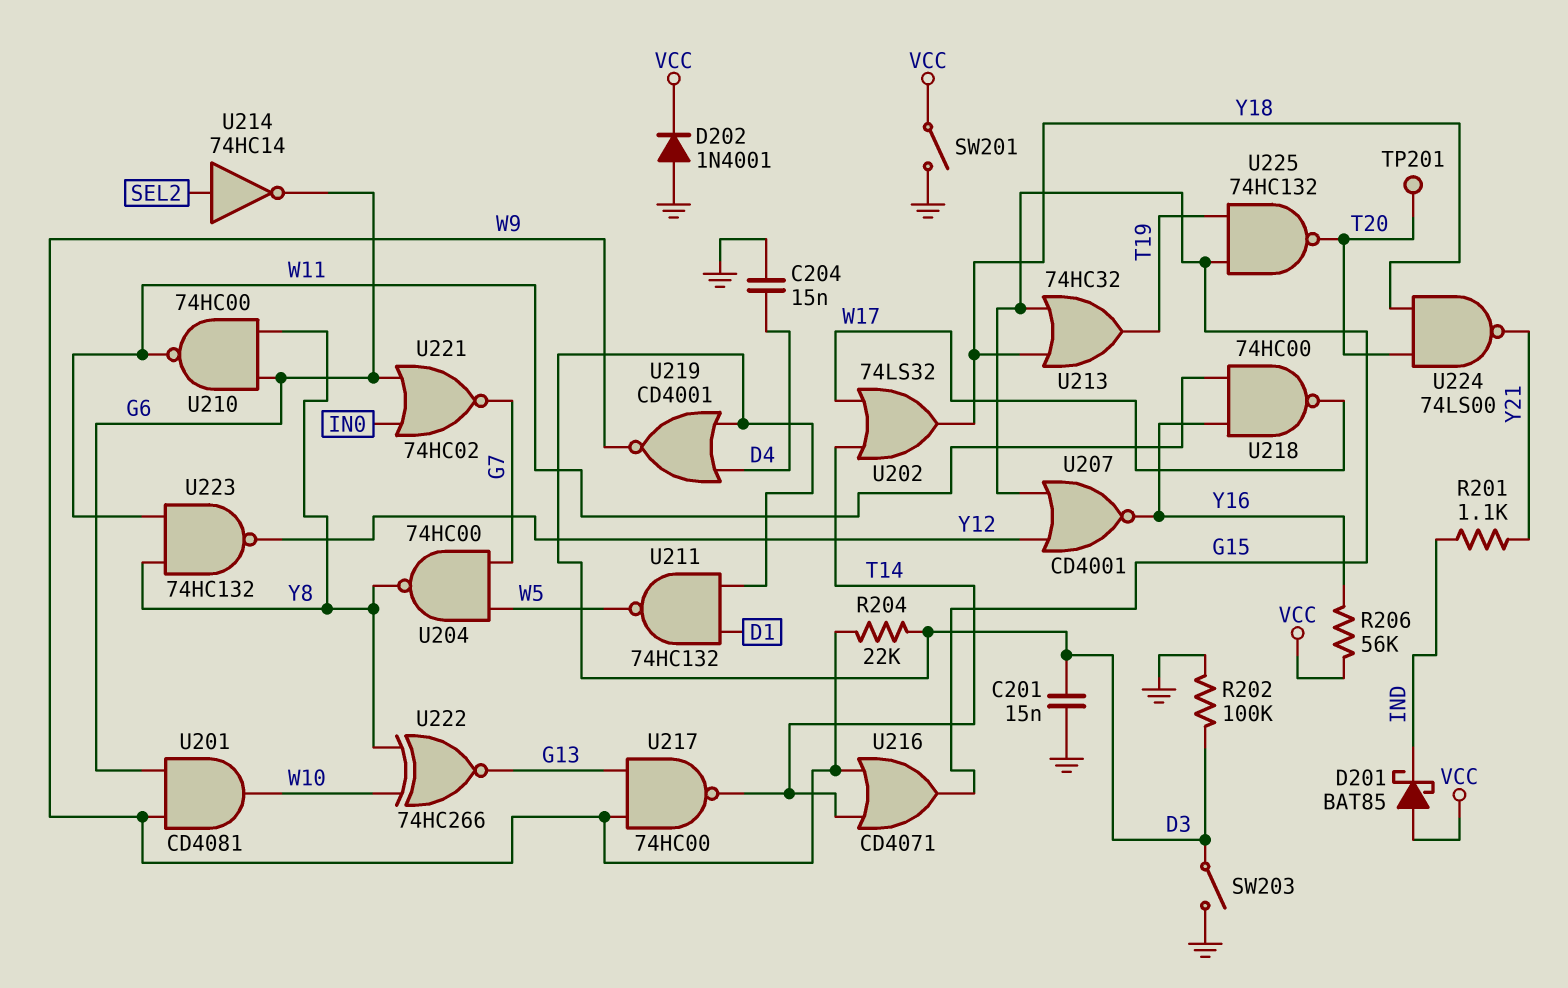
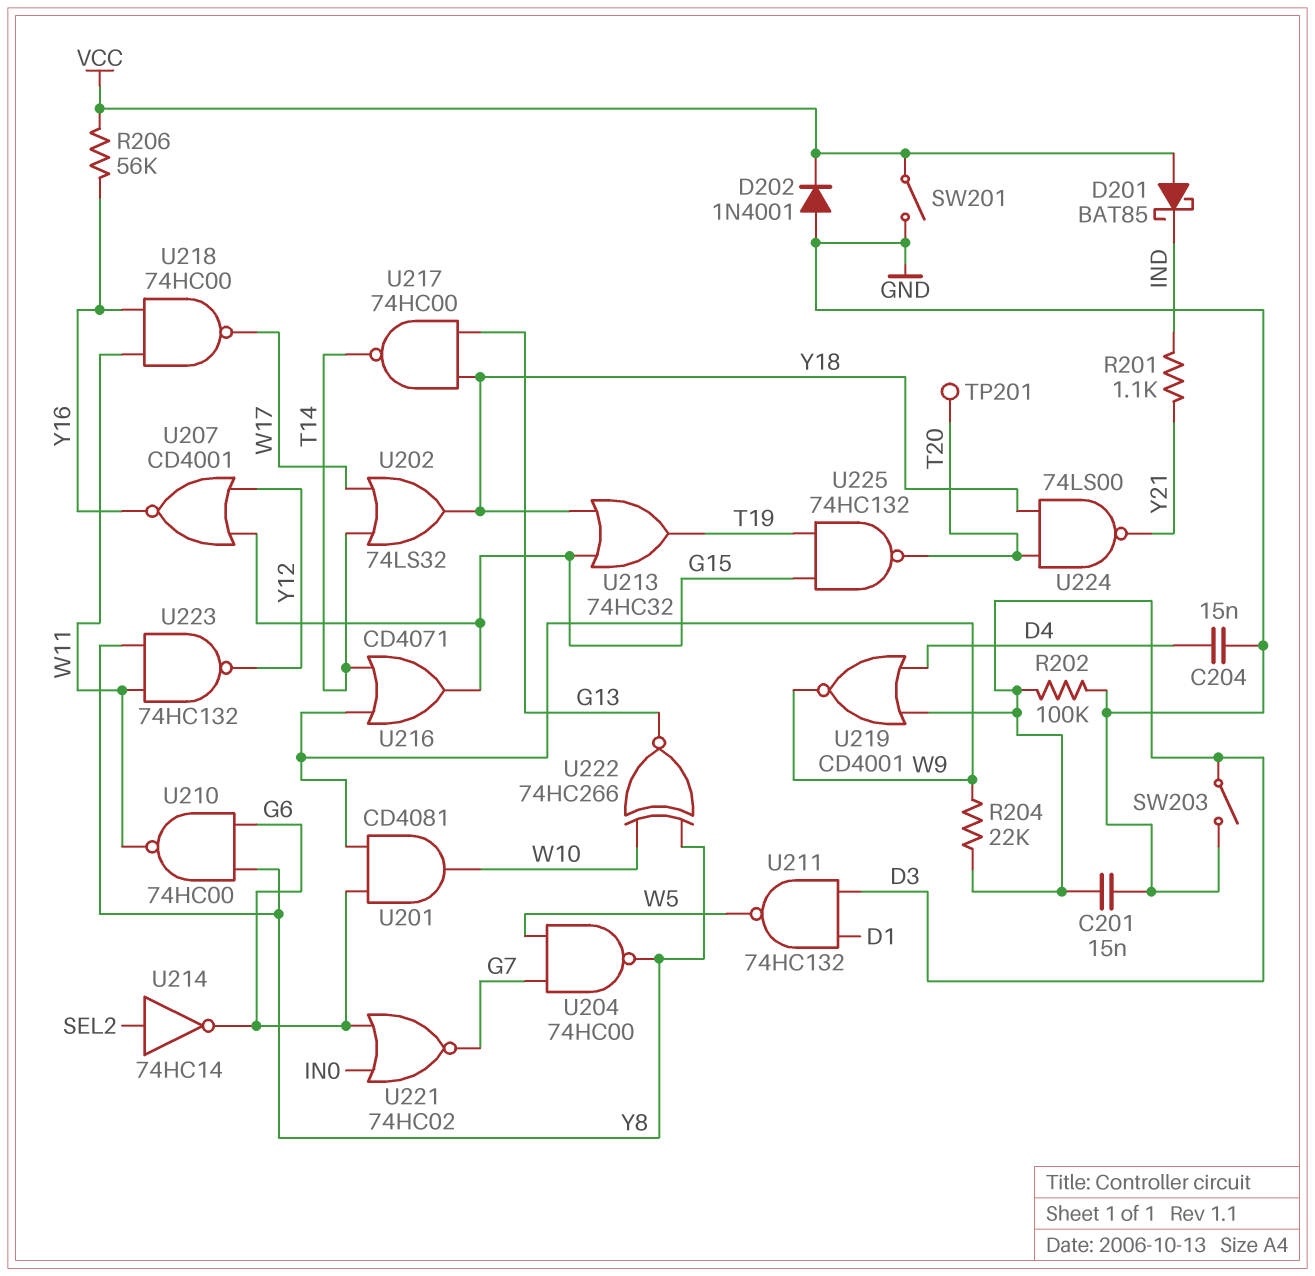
U217: NAND 74HC00 (in G13, in W9, out T14) -> NAND 74HC00 (in G13, in Y18, out T14)

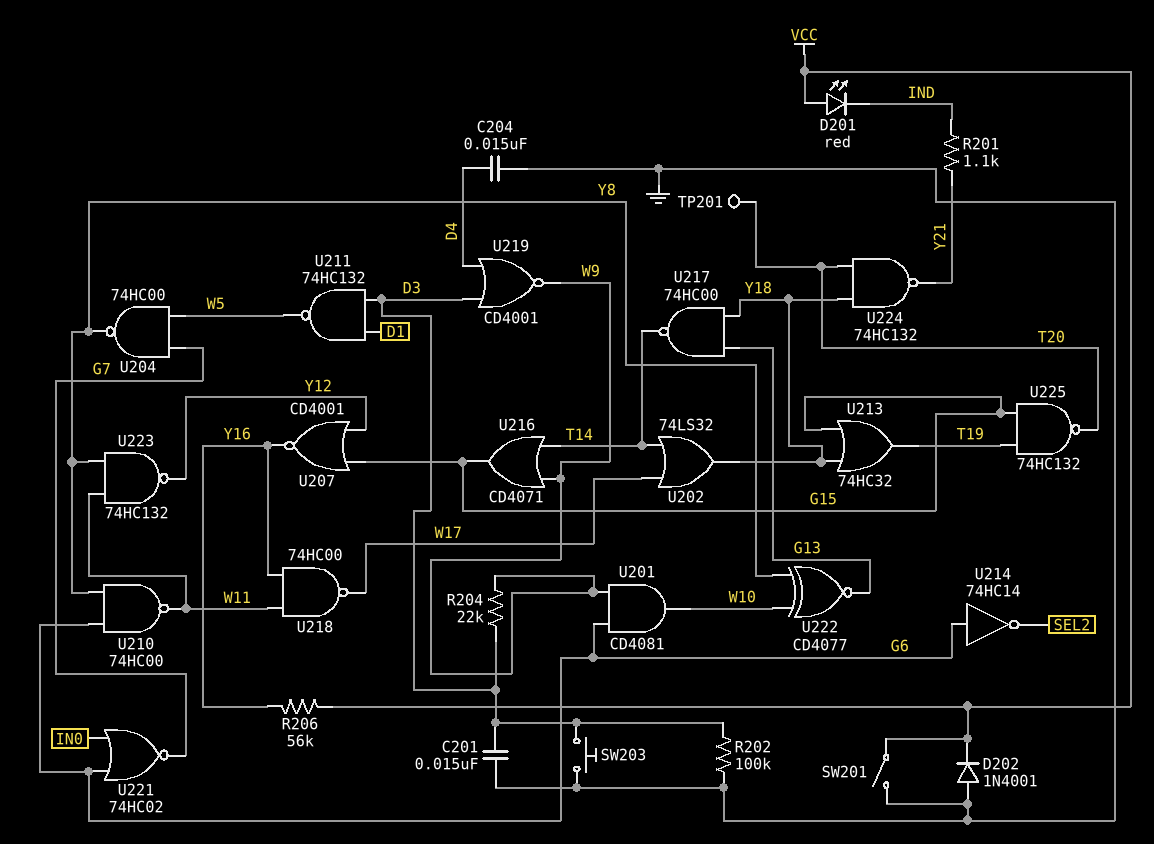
D201: schottky BAT85 (A VCC, K IND) -> LED red (A VCC, K IND)
SW203: switch (D3, GND) -> button (D3, GND)
U214: NOT 74HC14 (in SEL2, out G6) -> NOT 74HC14 (in G6, out SEL2)
U222: XNOR 74HC266 (in W10, in Y8, out G13) -> XNOR CD4077 (in W10, in Y8, out G13)
U224: NAND 74LS00 (in T20, in Y18, out Y21) -> NAND 74HC132 (in T20, in Y18, out Y21)

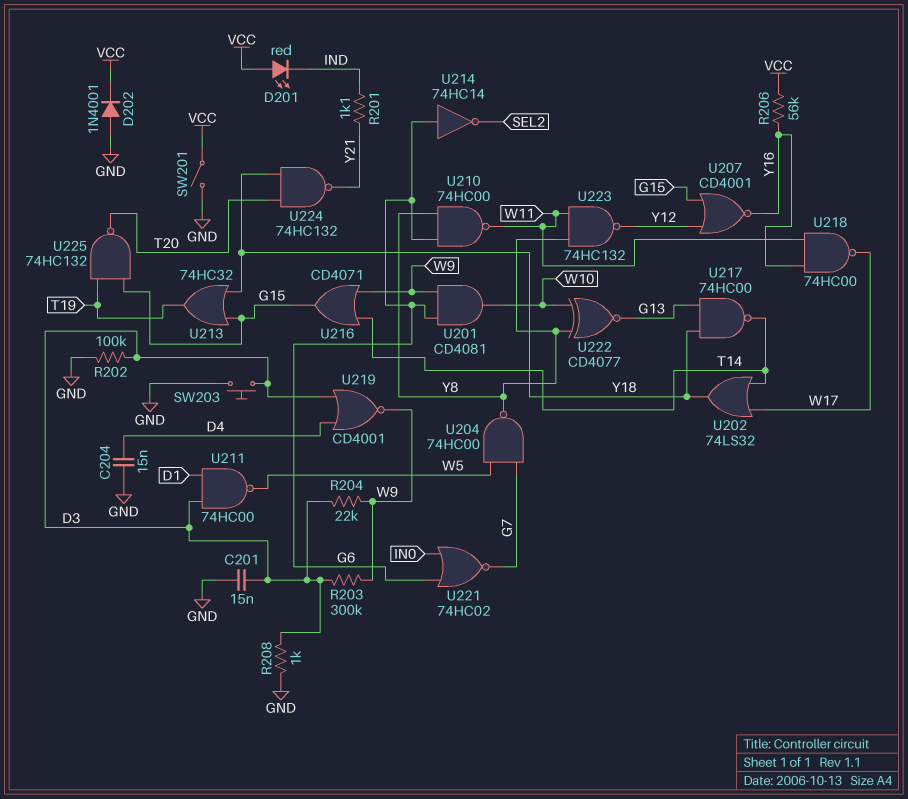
R203: none -> 300k (D3, W9)
R208: none -> 1k (D3, GND)
TP201: test point (T20) -> none
U211: NAND 74HC132 (in D1, in D3, out W5) -> NAND 74HC00 (in D1, in D3, out W5)

